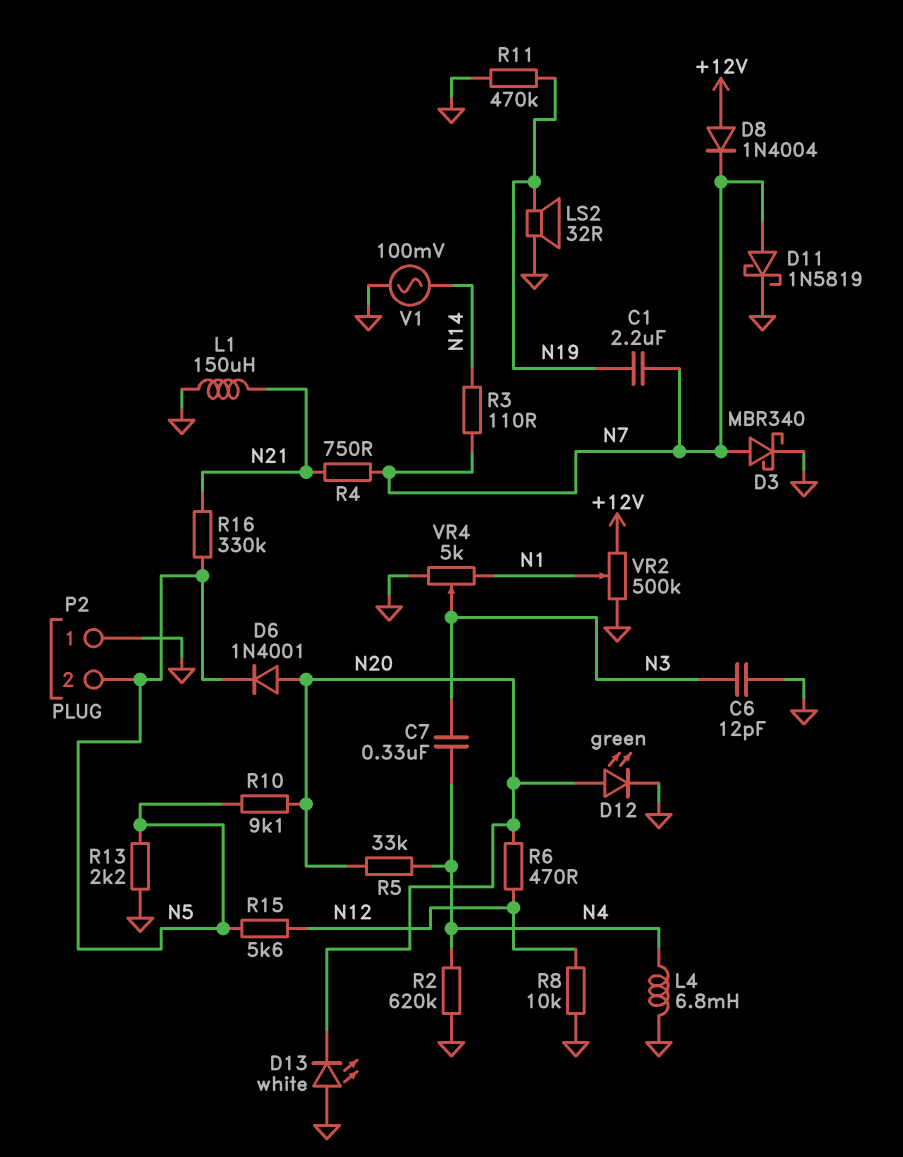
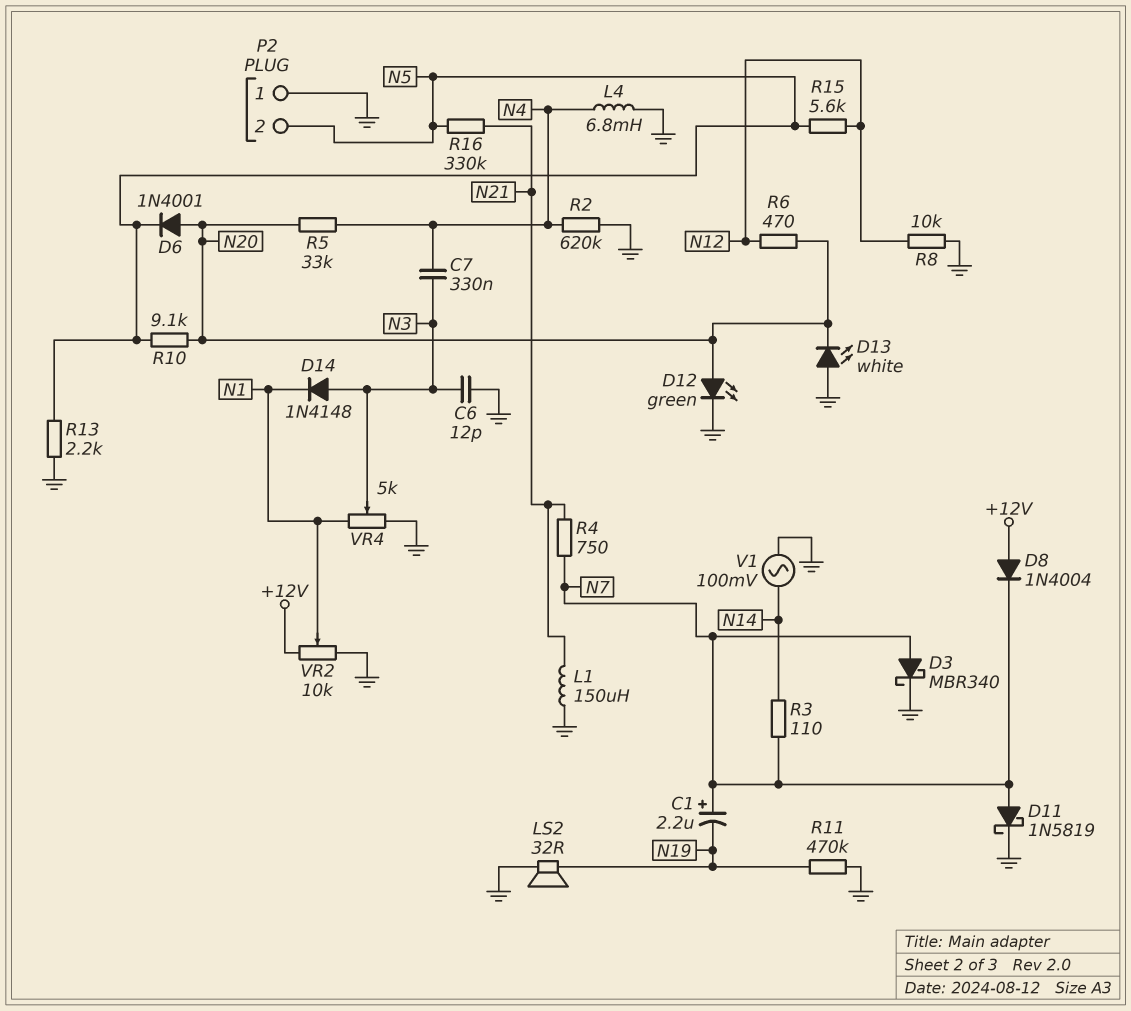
C1: 2.2uF (N7, N19) -> 2.2uF (plus N7, minus N19)
D14: none -> diode 1N4148 (A N3, K N1)
VR2: 500k (+12V, GND, wiper N1) -> 10k (+12V, GND, wiper N1)

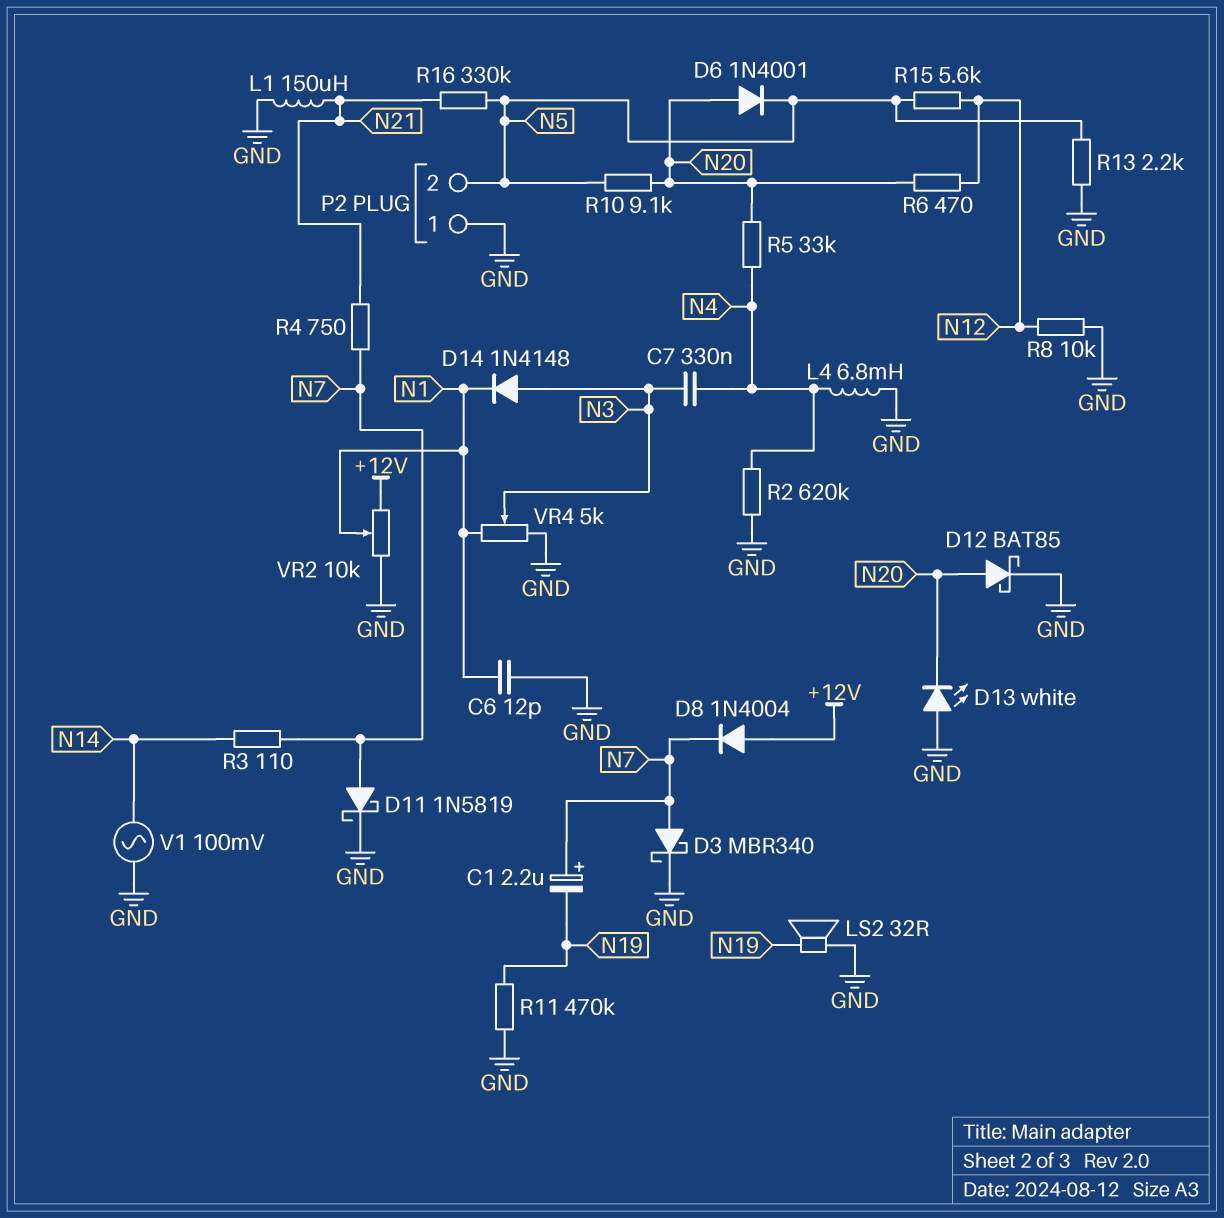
C6: 12pF (GND, N3) -> 12pF (GND, N1)
D12: LED green (A N20, K GND) -> schottky BAT85 (A N20, K GND)

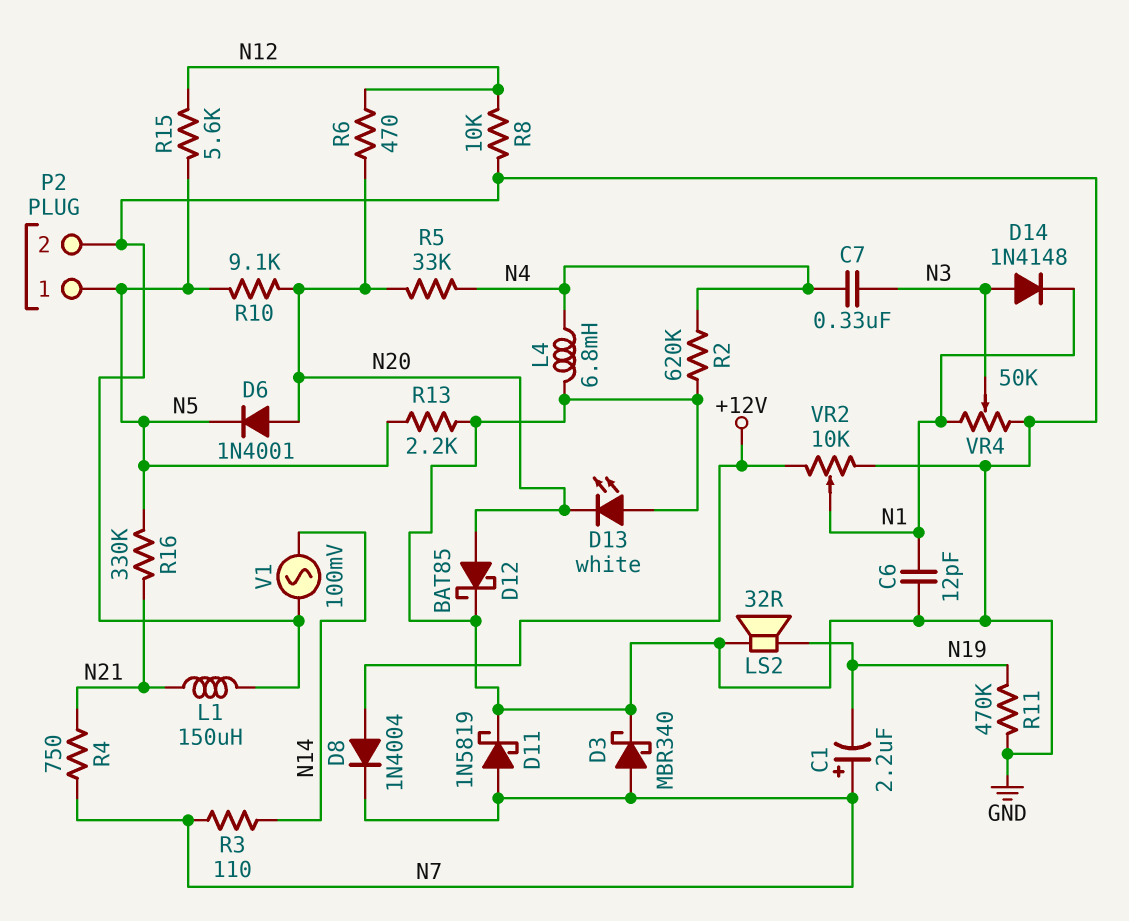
P2 pin 1: GND -> N5
P2 pin 2: N5 -> GND
VR4: 5k (GND, N1, wiper N3) -> 50k (GND, N1, wiper N3)

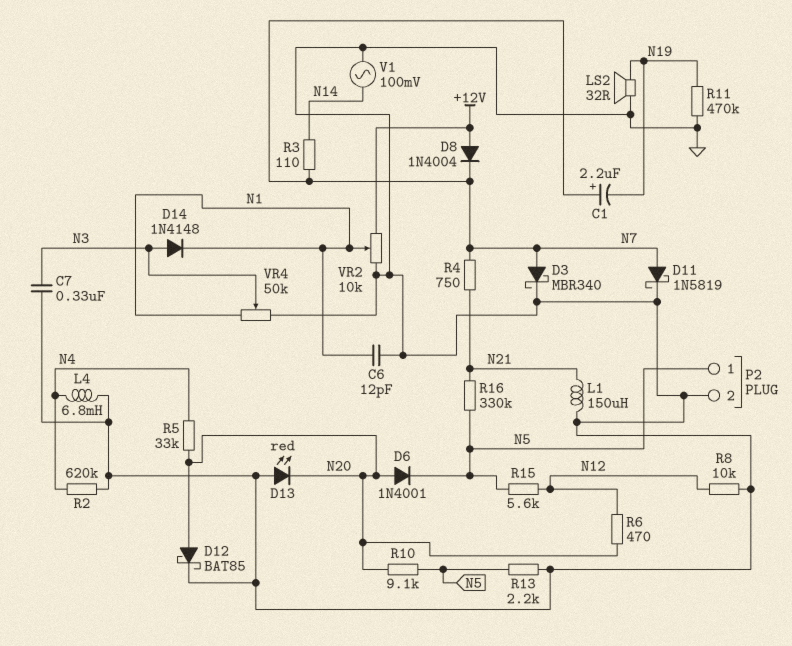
C7: 330nF (N3, N4) -> 330nF (GND, N3)
D13: LED white (A GND, K N20) -> LED red (A GND, K N20)

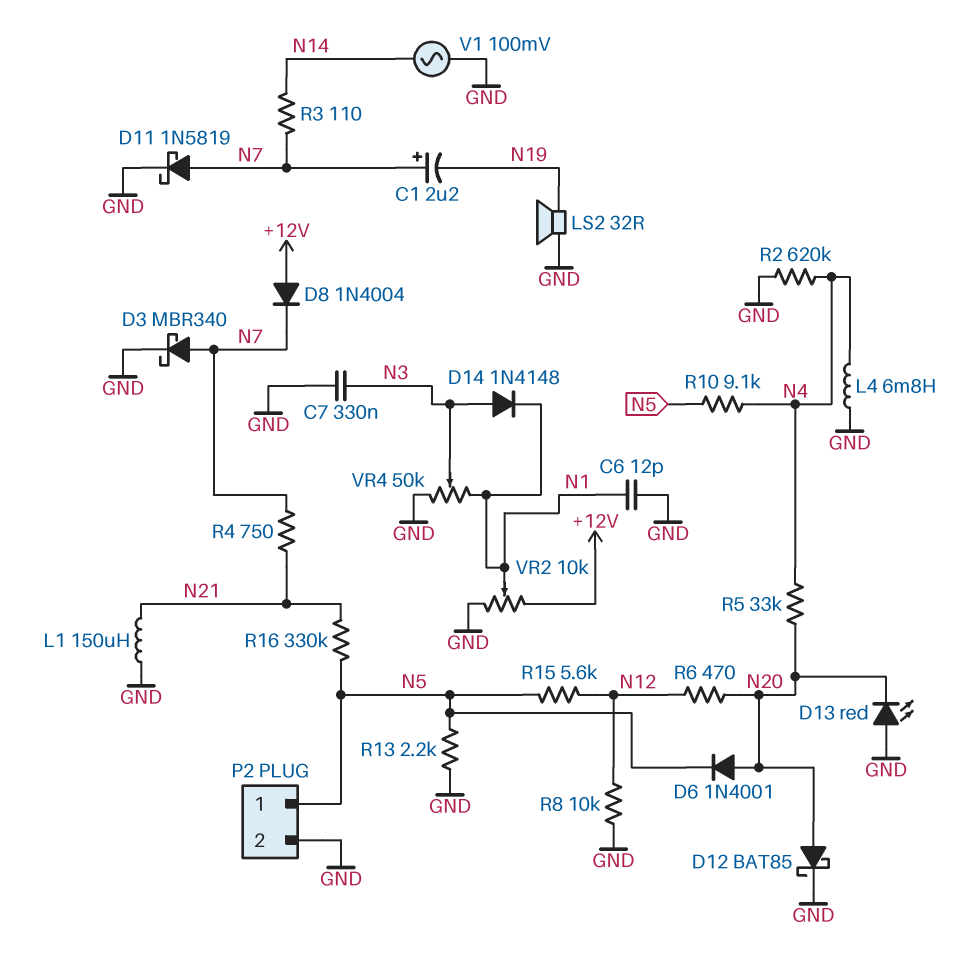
R10: 9.1k (N5, N20) -> 9.1k (N4, N5)
R11: 470k (GND, N19) -> none

